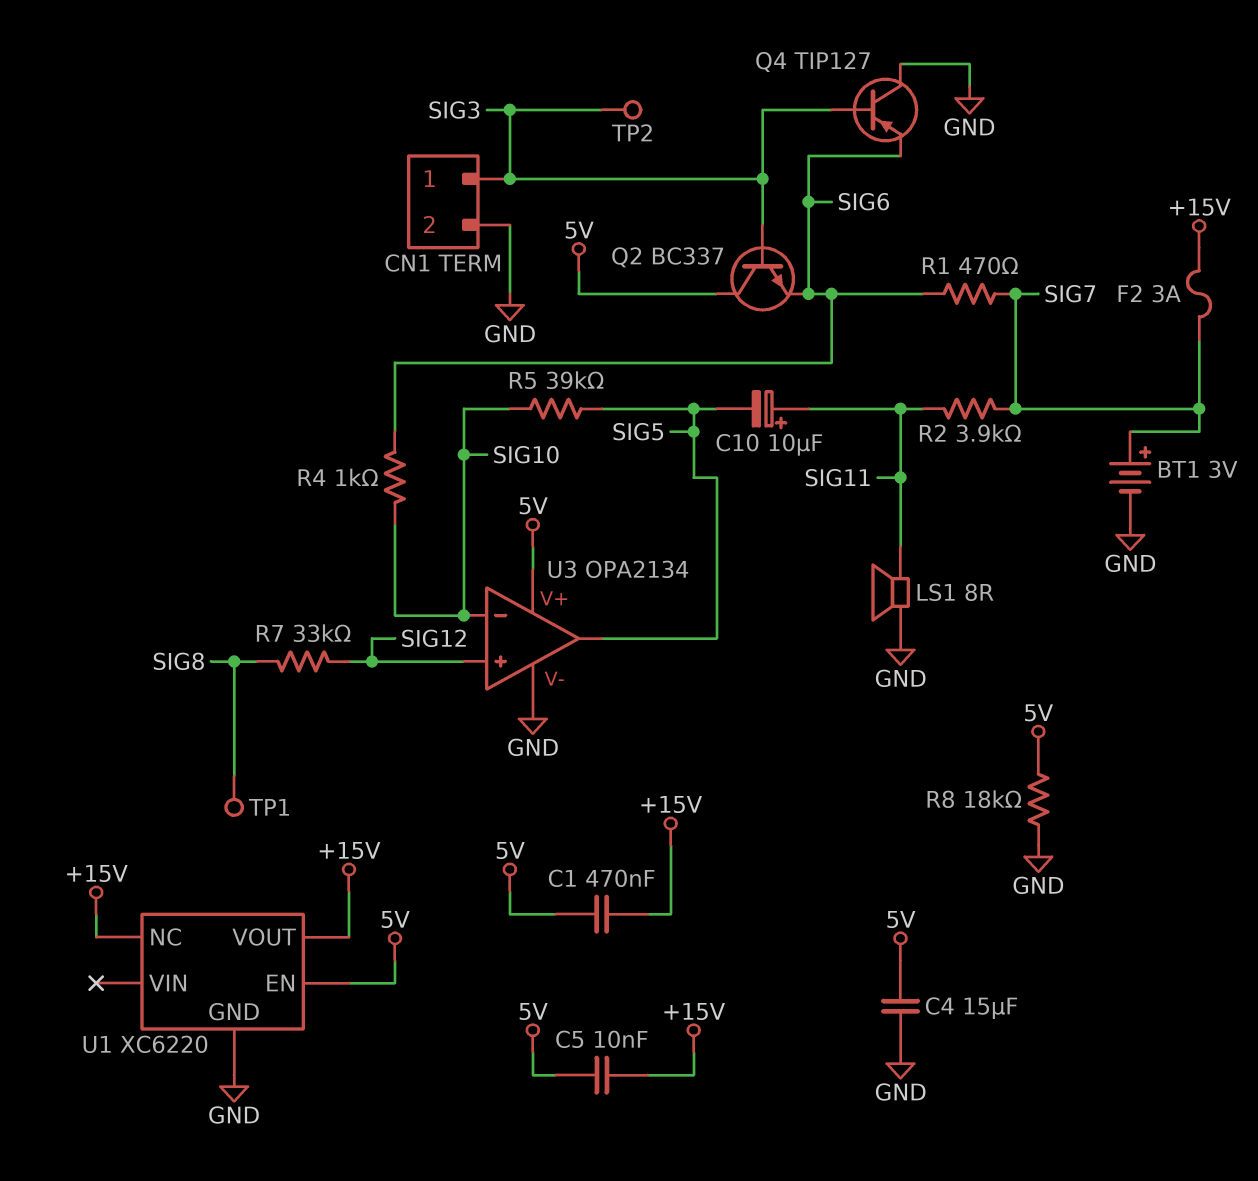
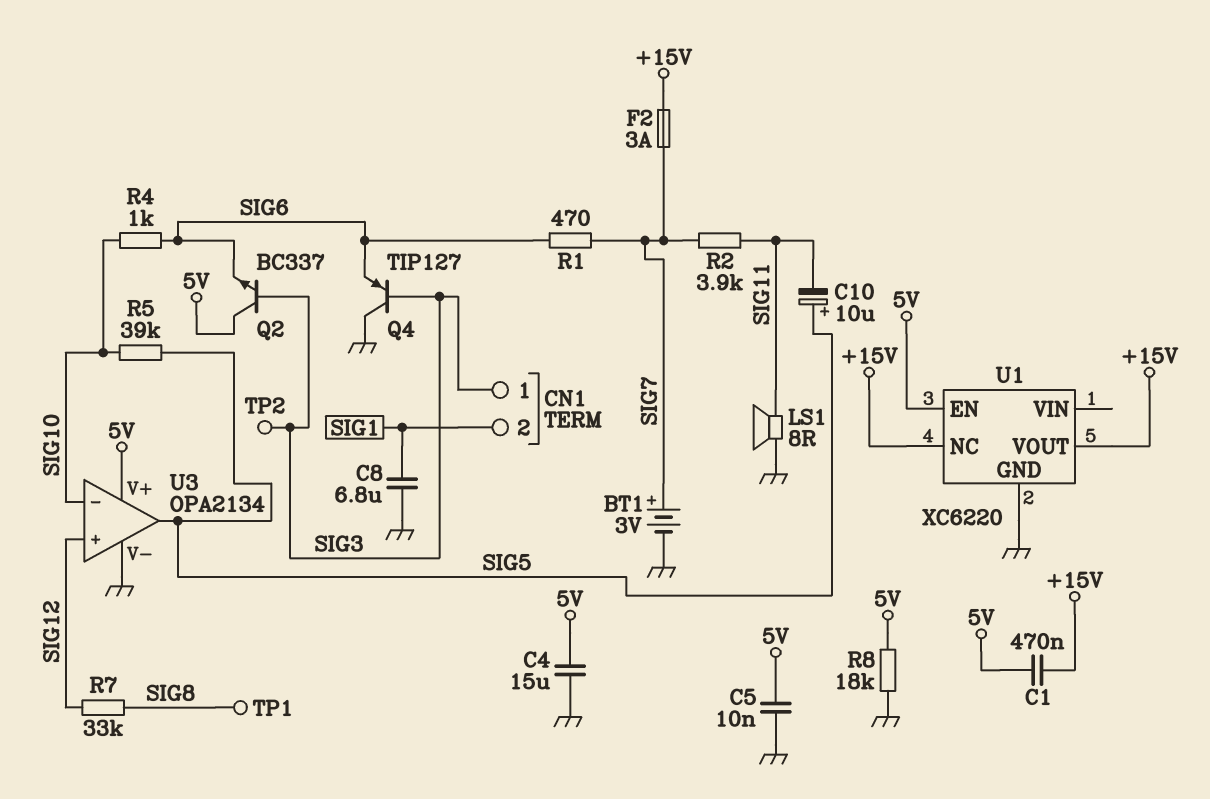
C5: 10nF (+15V, 5V) -> 10nF (5V, GND)
C8: none -> 6.8uF (GND, SIG1)
C10: 10uF (plus SIG11, minus SIG5) -> 10uF (plus SIG5, minus SIG11)
CN1 pin 2: GND -> SIG1

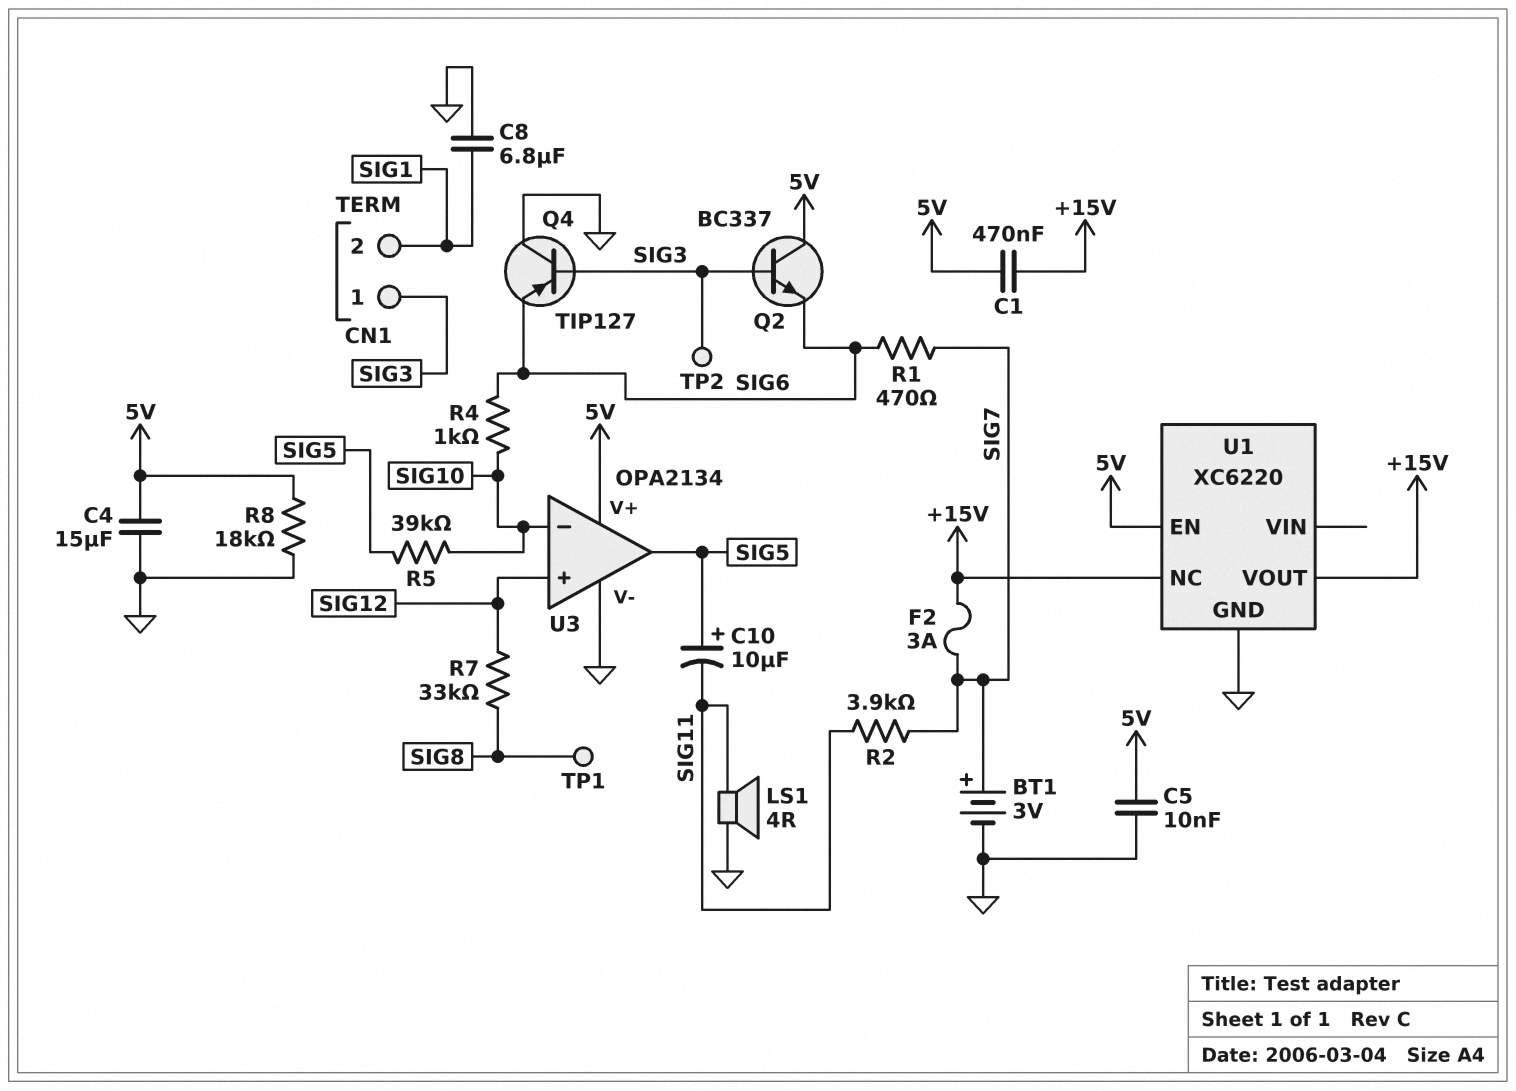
LS1: speaker 8R (GND, SIG11) -> speaker 4R (GND, SIG11)

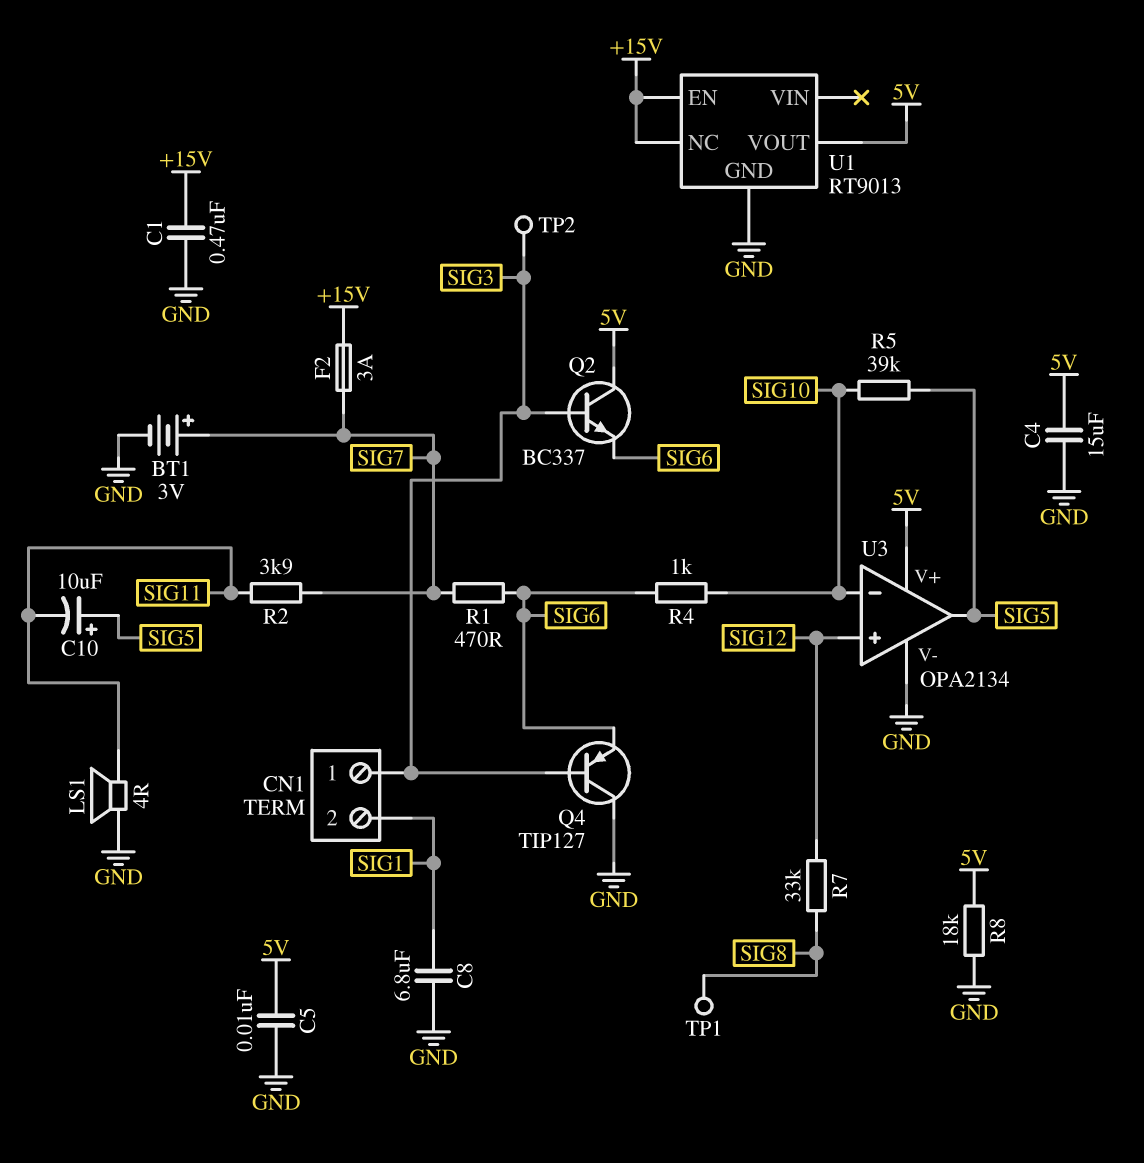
C1: 470nF (+15V, 5V) -> 470nF (+15V, GND)
U1: XC6220 -> RT9013
U1 pin EN: 5V -> +15V
U1 pin VOUT: +15V -> 5V

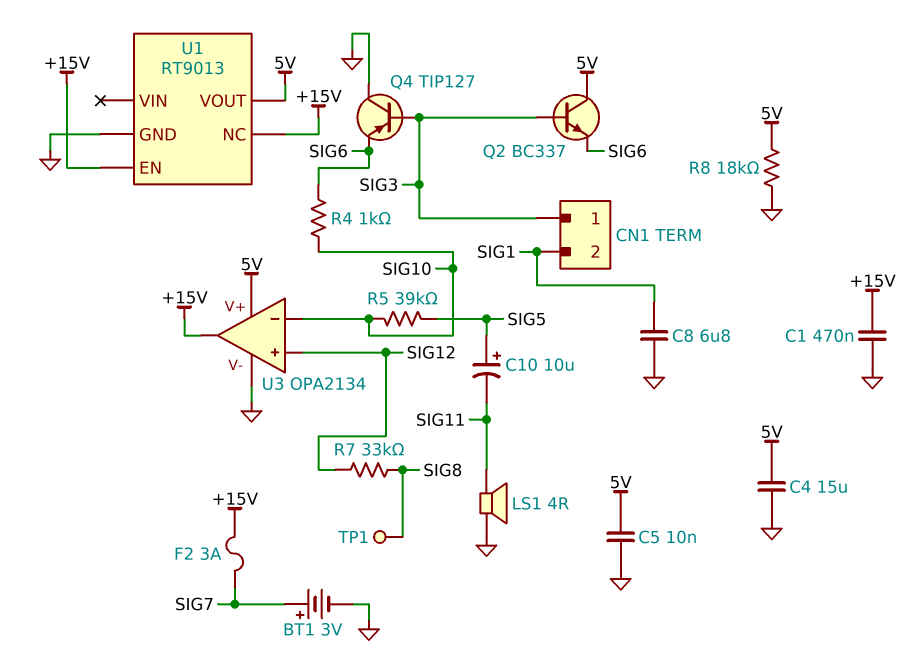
R1: 470 (SIG6, SIG7) -> none
R2: 3.9k (SIG7, SIG11) -> none
TP2: test point (SIG3) -> none
U3 pin out: SIG5 -> +15V

